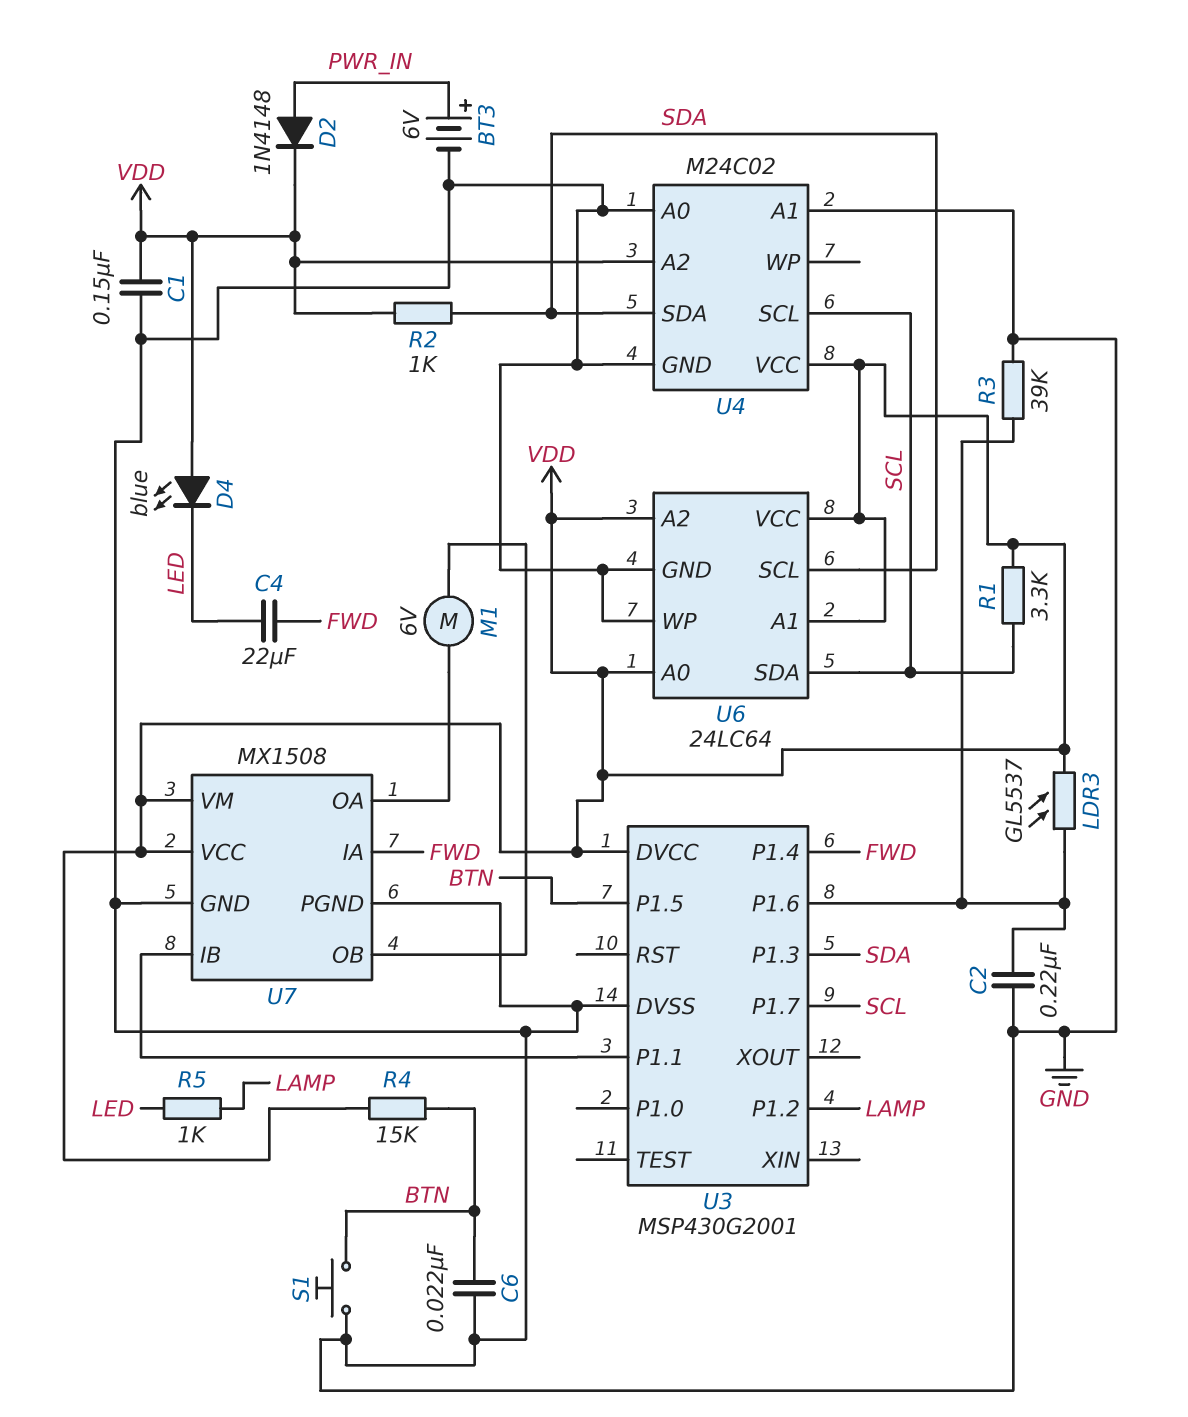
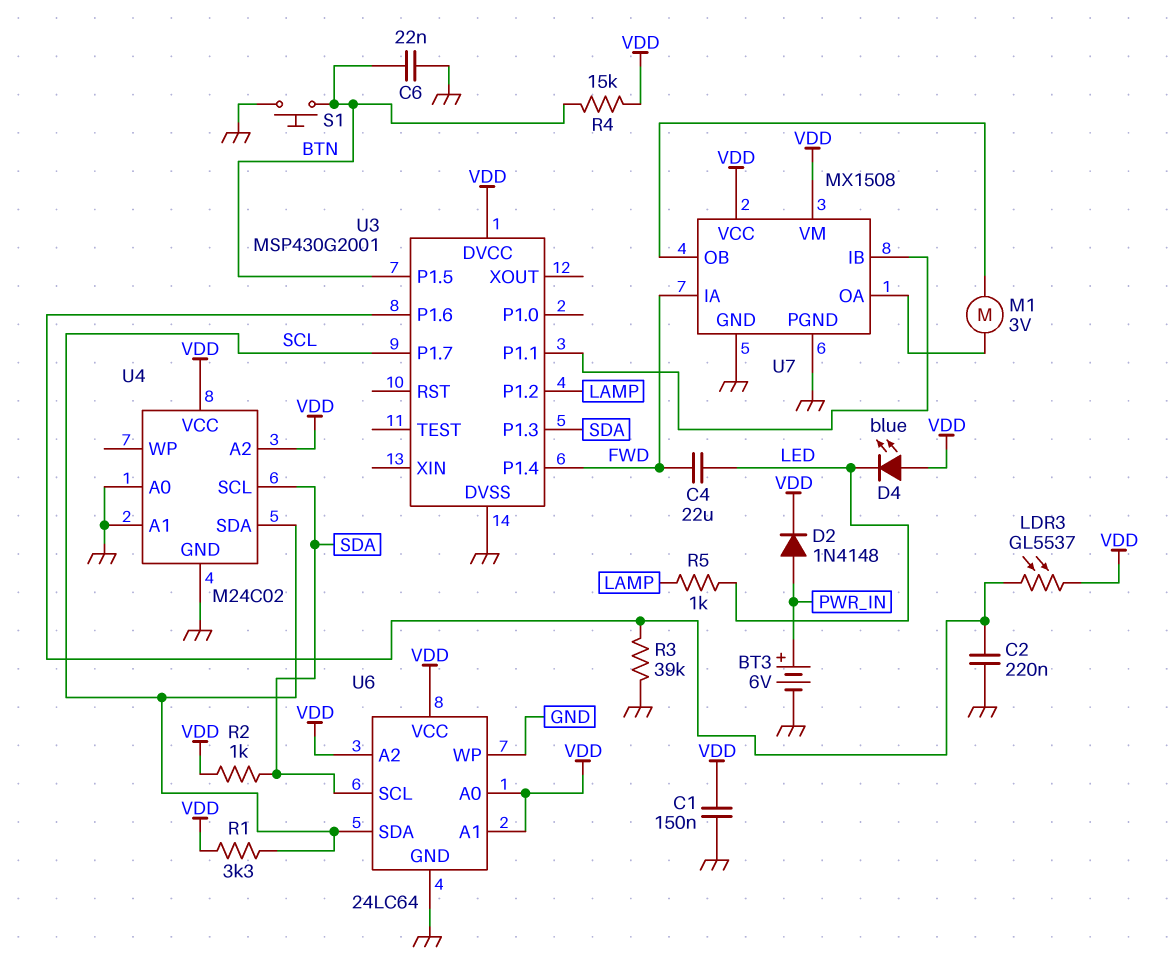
M1: motor 6V (U7/OA, U7/OB) -> motor 3V (U7/OA, U7/OB)
U4 pin SCL: SCL -> SDA
U4 pin SDA: SDA -> SCL

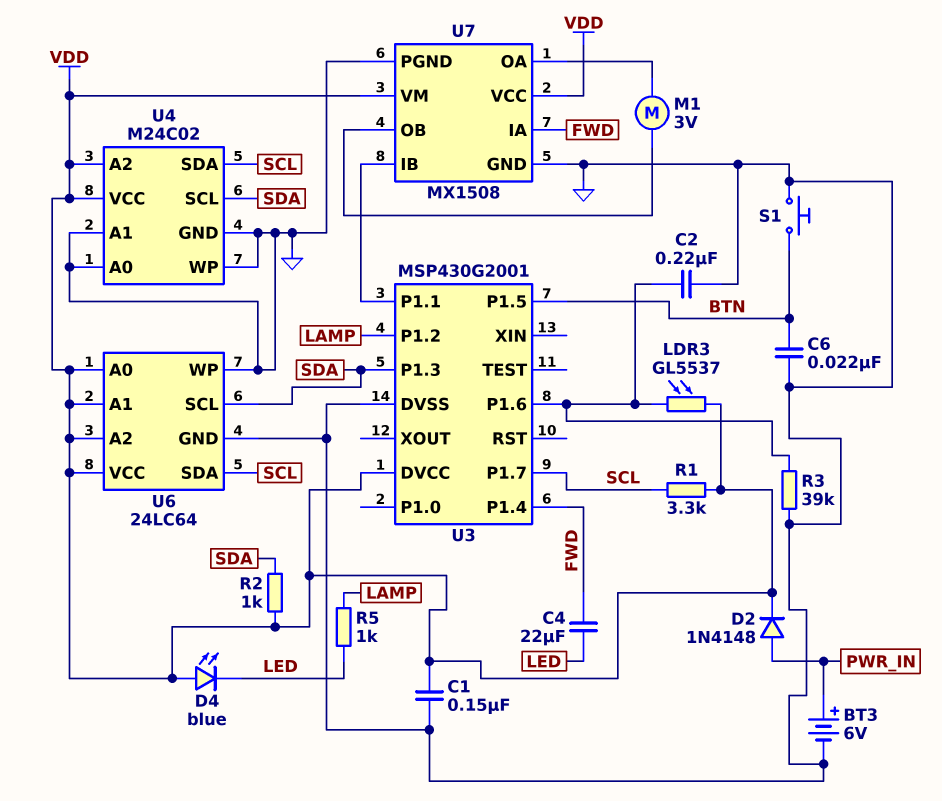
R4: 15k (BTN, VDD) -> none
U4 pin WP: none -> GND

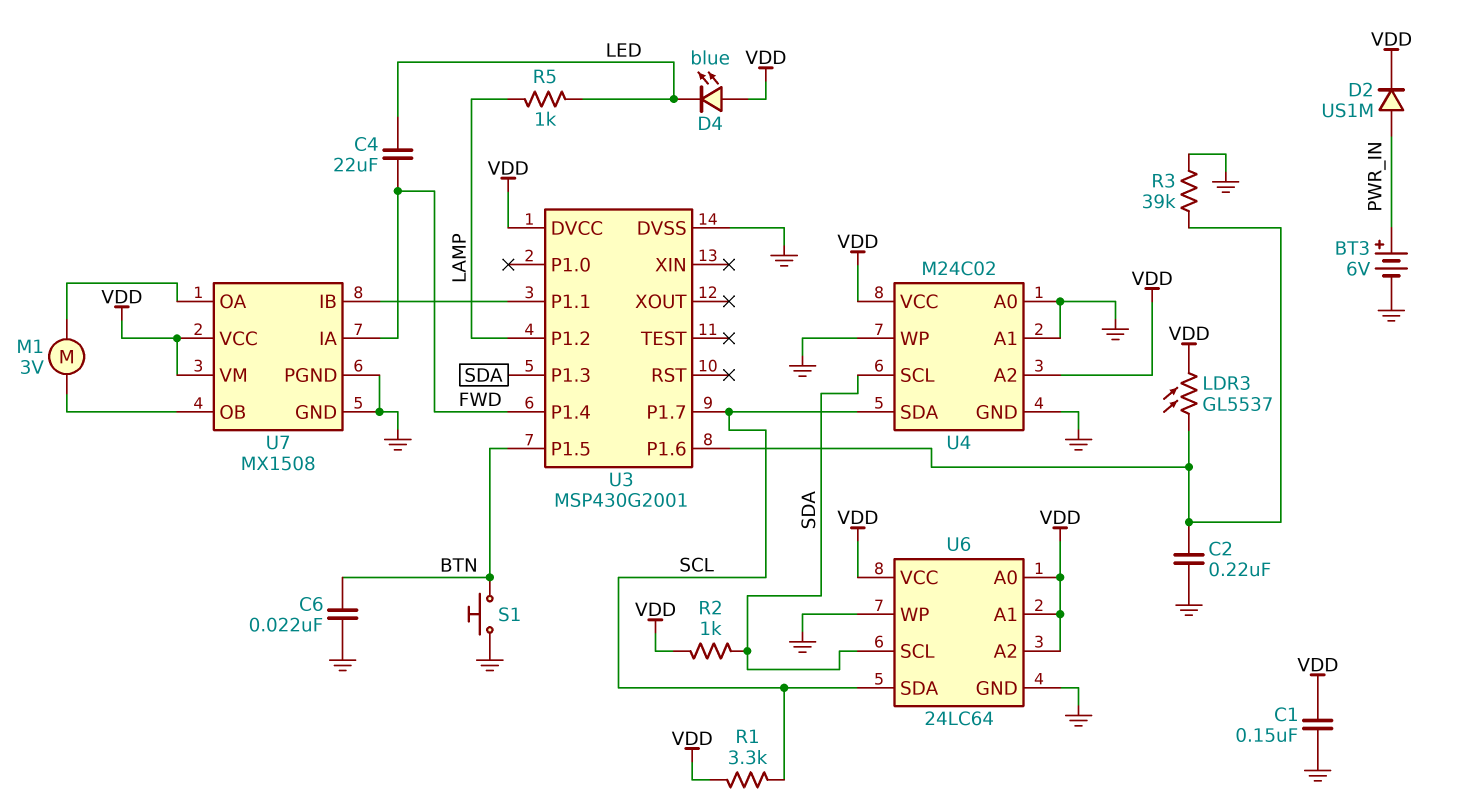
D2: diode 1N4148 (A PWR_IN, K VDD) -> diode US1M (A PWR_IN, K VDD)

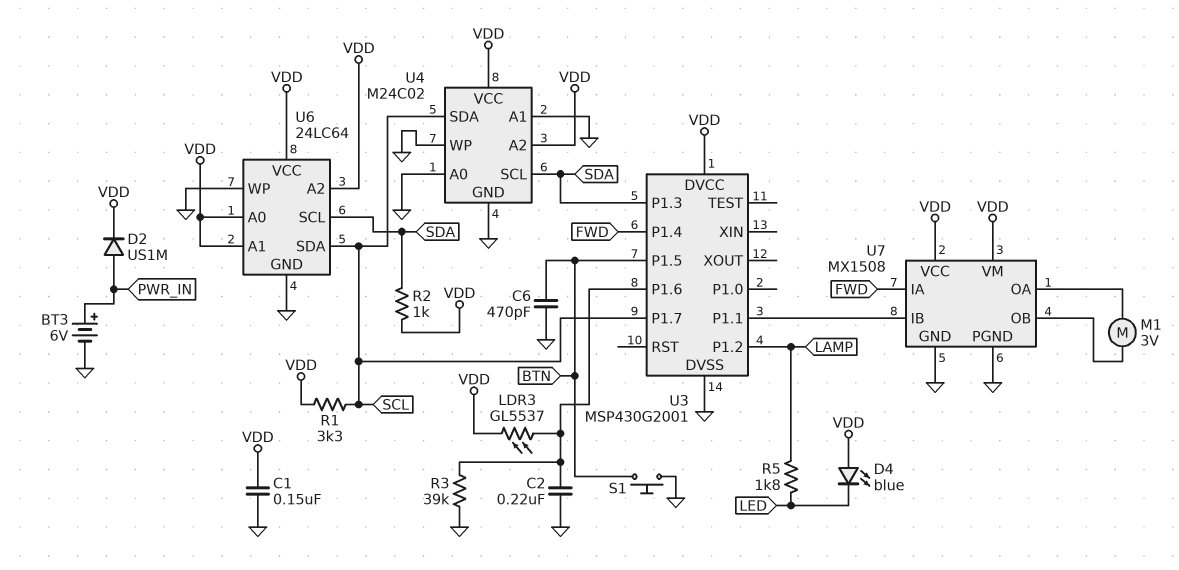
C4: 22uF (FWD, LED) -> none
C6: 22nF (BTN, GND) -> 470pF (BTN, GND)
R5: 1k (LAMP, LED) -> 1.8k (LAMP, LED)

